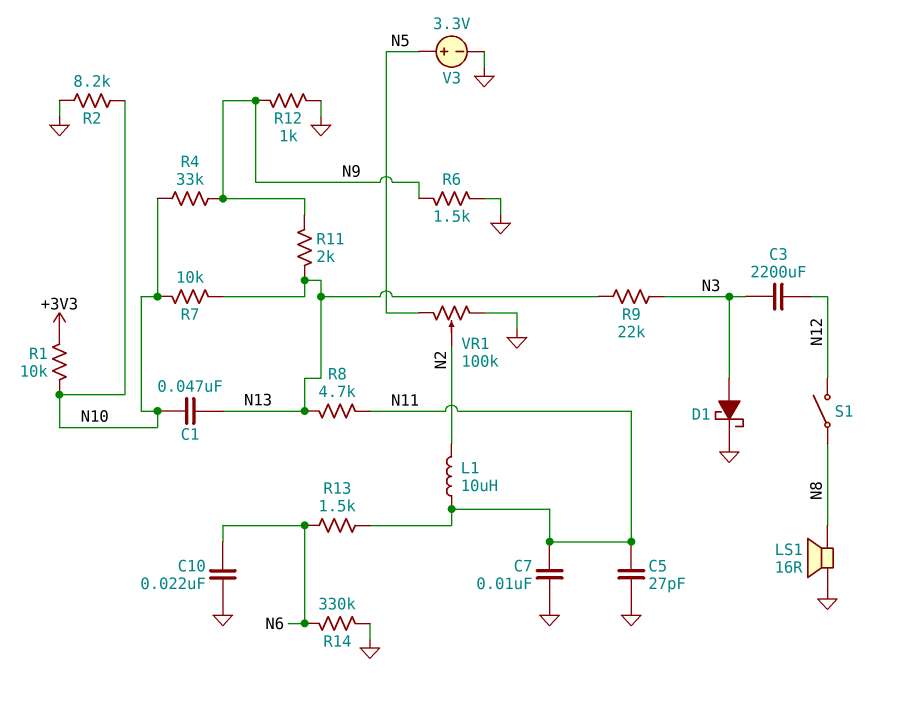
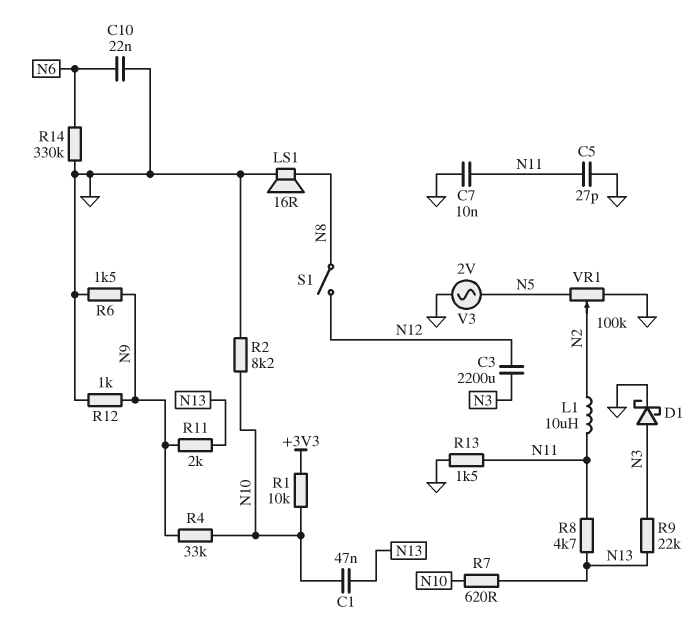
R7: 10k (N10, N13) -> 620 (N10, N13)
R13: 1.5k (N6, N11) -> 1.5k (GND, N11)
V3: 3.3V (plus N5, minus GND) -> AC 2V (GND, N5)

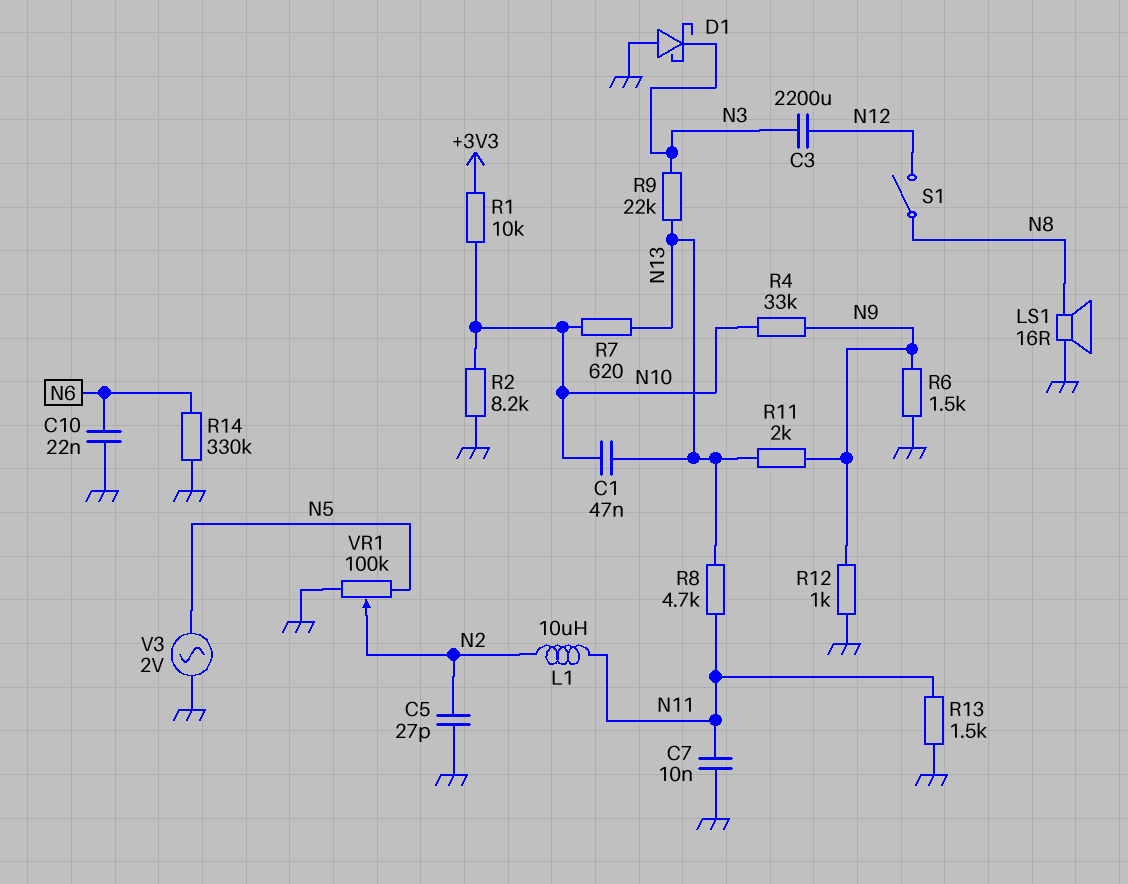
C5: 27pF (GND, N11) -> 27pF (GND, N2)
D1: schottky (A N3, K GND) -> schottky (A GND, K N3)

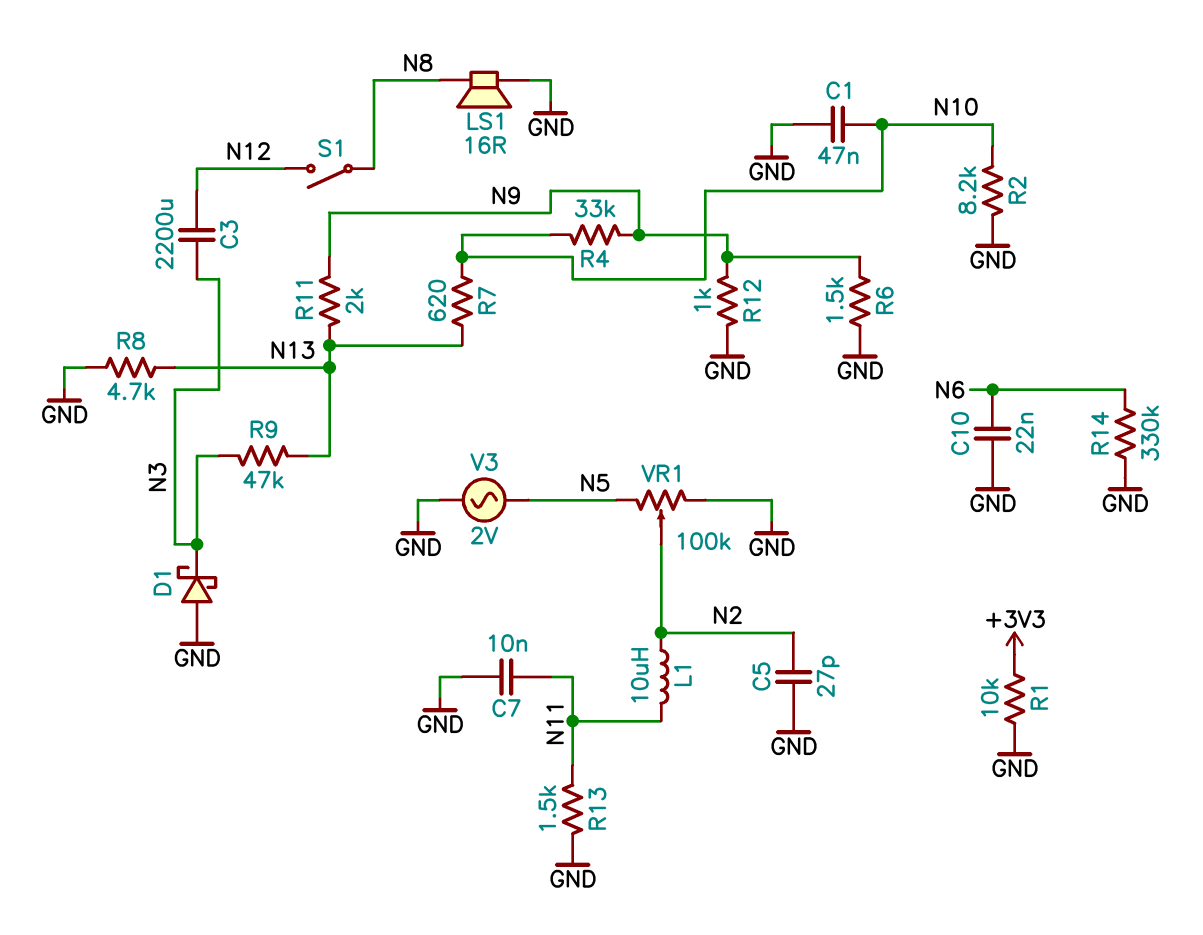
C1: 47nF (N10, N13) -> 47nF (GND, N10)
R1: 10k (+3V3, N10) -> 10k (+3V3, GND)
R8: 4.7k (N11, N13) -> 4.7k (GND, N13)
R9: 22k (N3, N13) -> 47k (N3, N13)

